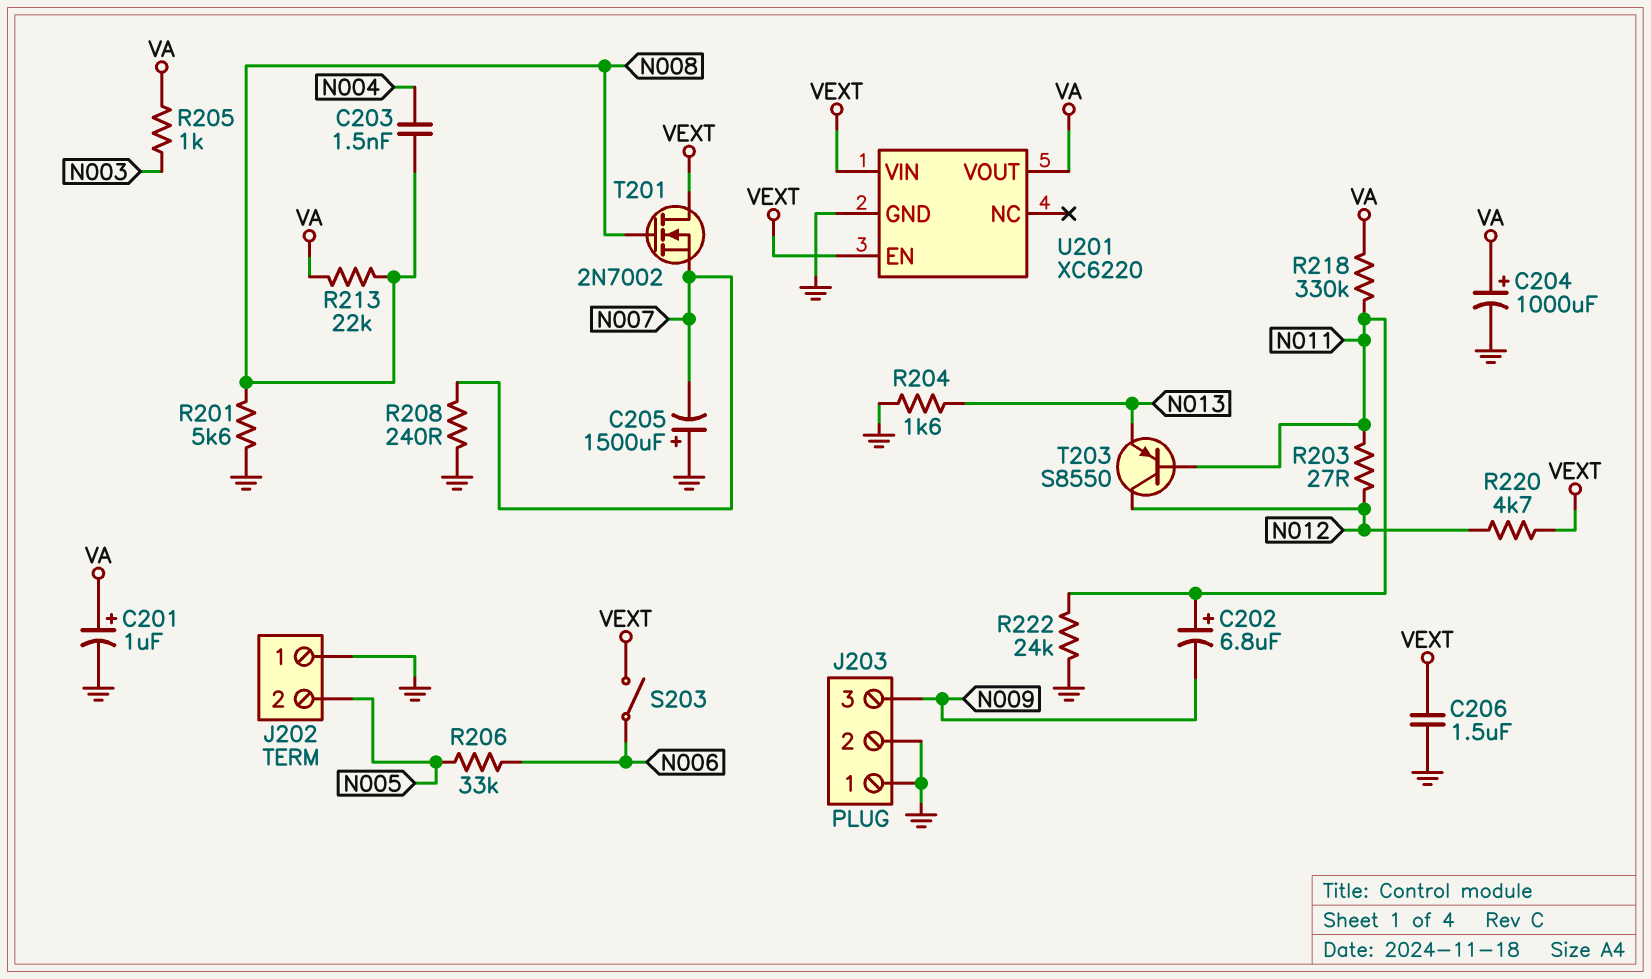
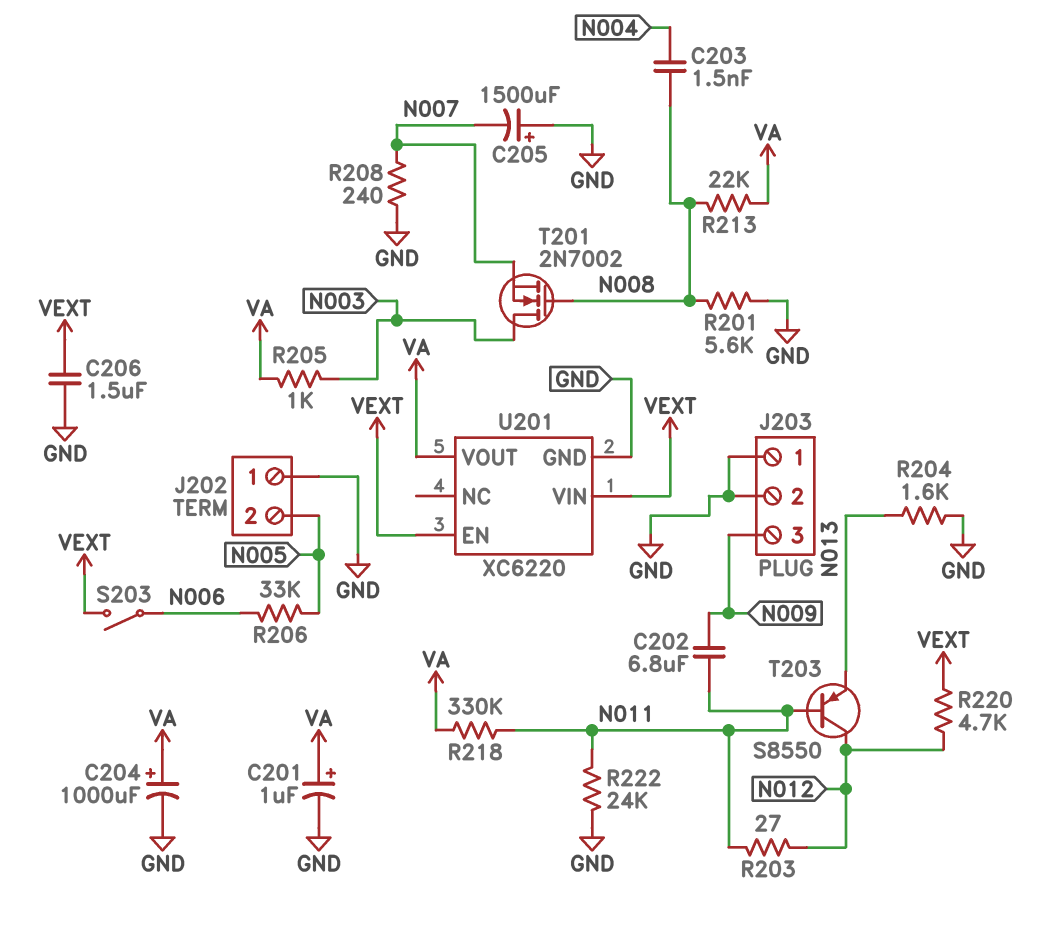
C202: 6.8uF (plus N011, minus N009) -> 6.8uF (N009, N011)
T201: NMOS 2N7002 (G N008, D VEXT, S N007) -> NMOS 2N7002 (G N008, D N003, S N007)

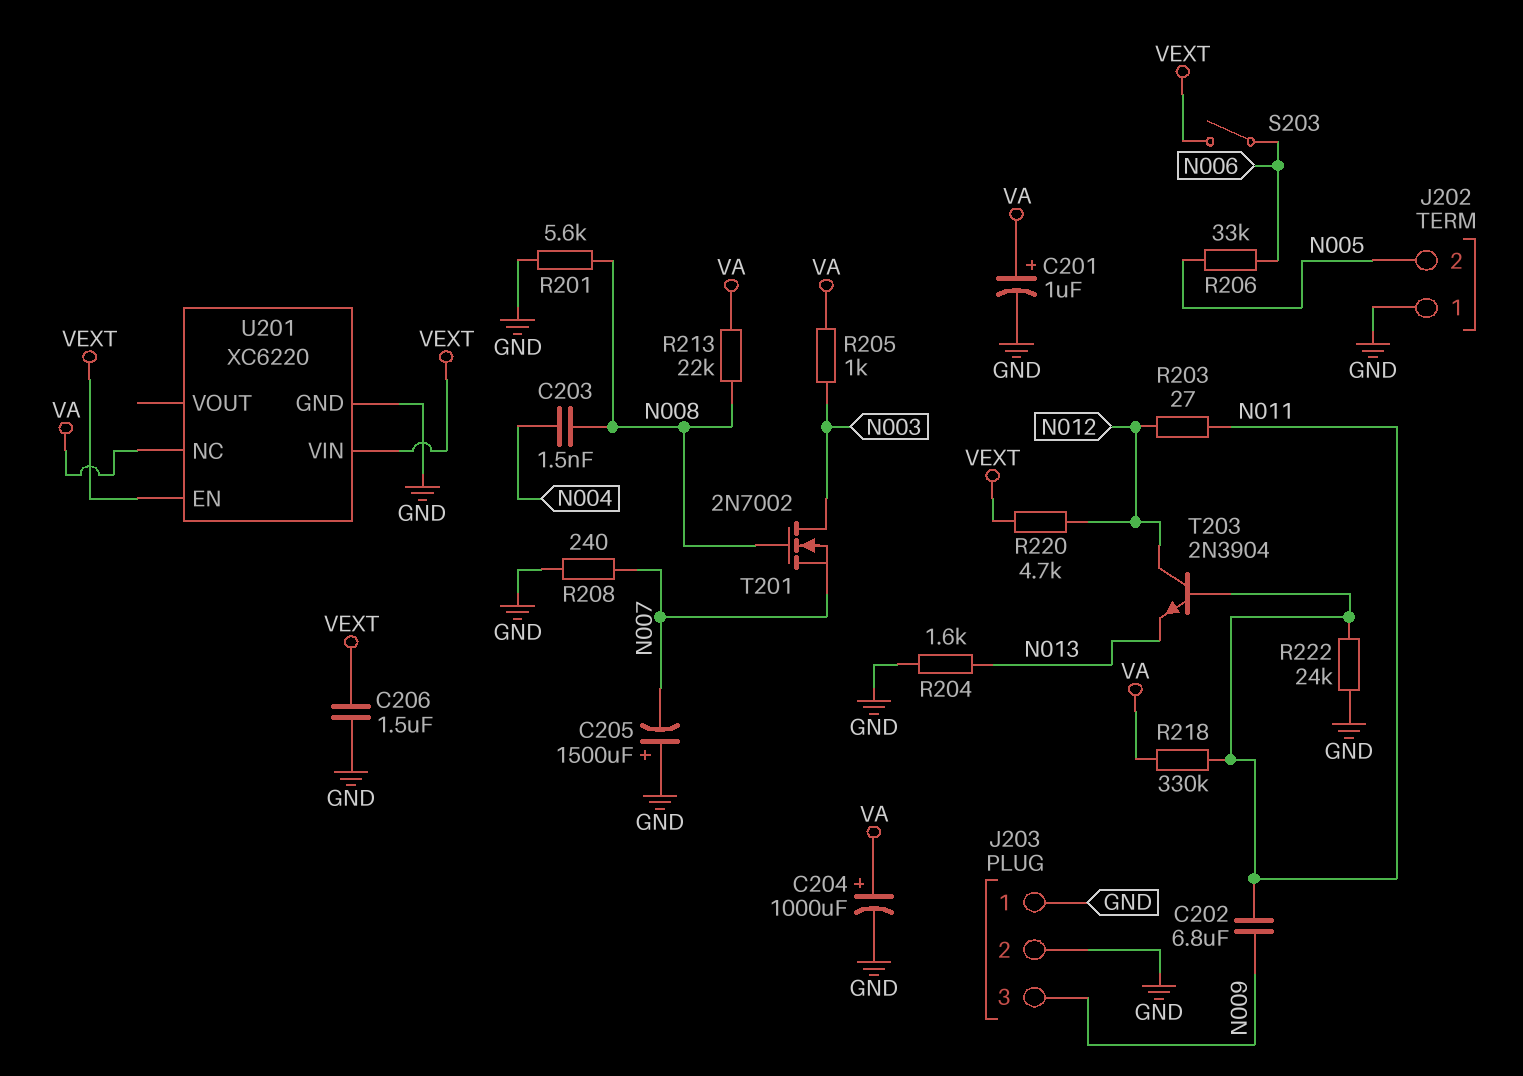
T203: PNP S8550 (B N011, C N012, E N013) -> NPN 2N3904 (B N011, C N012, E N013)
U201 pin NC: none -> VA
U201 pin VOUT: VA -> none

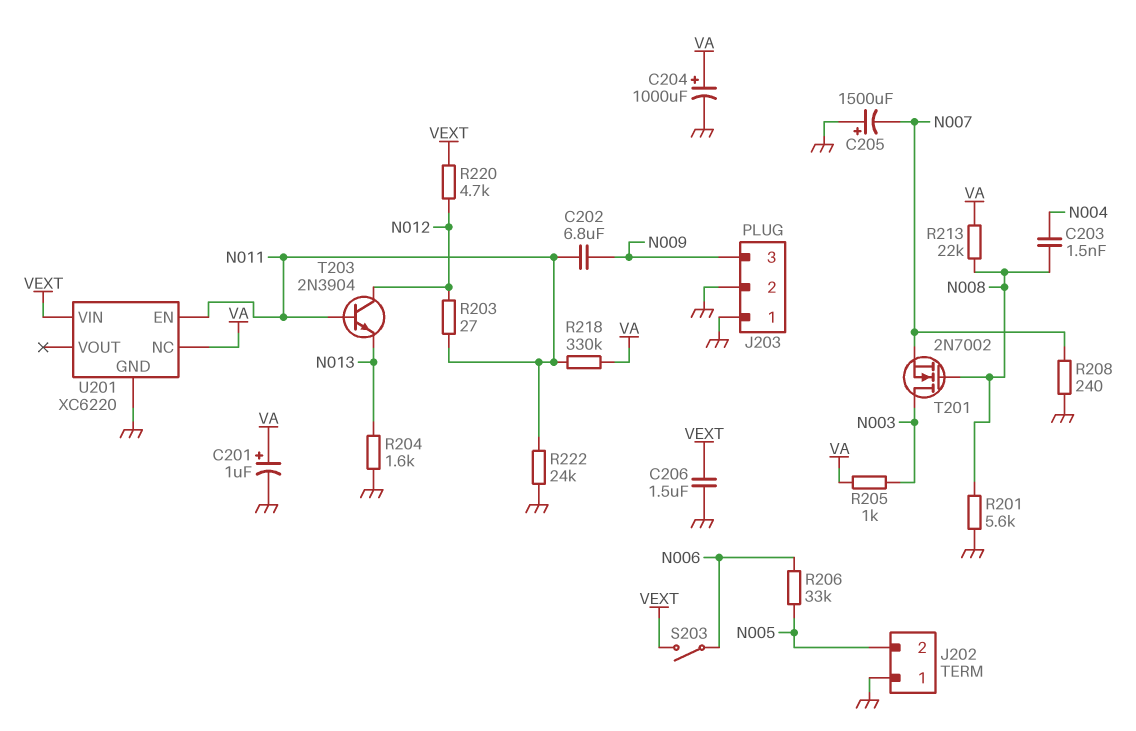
U201 pin EN: VEXT -> N011

